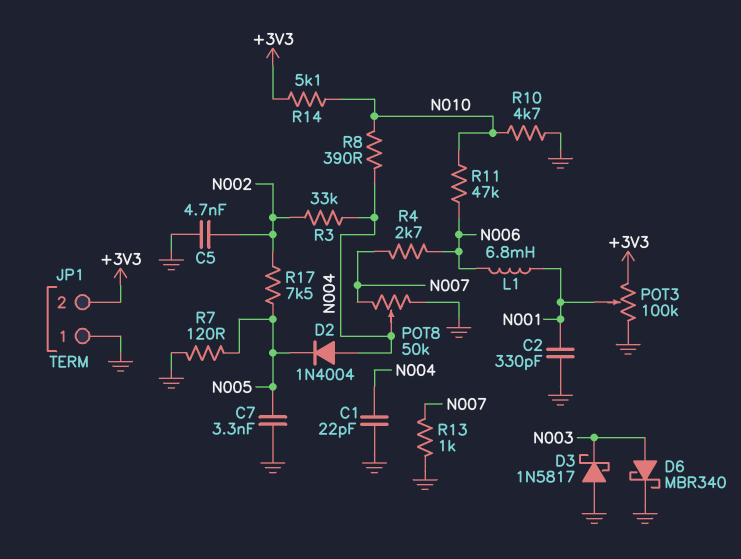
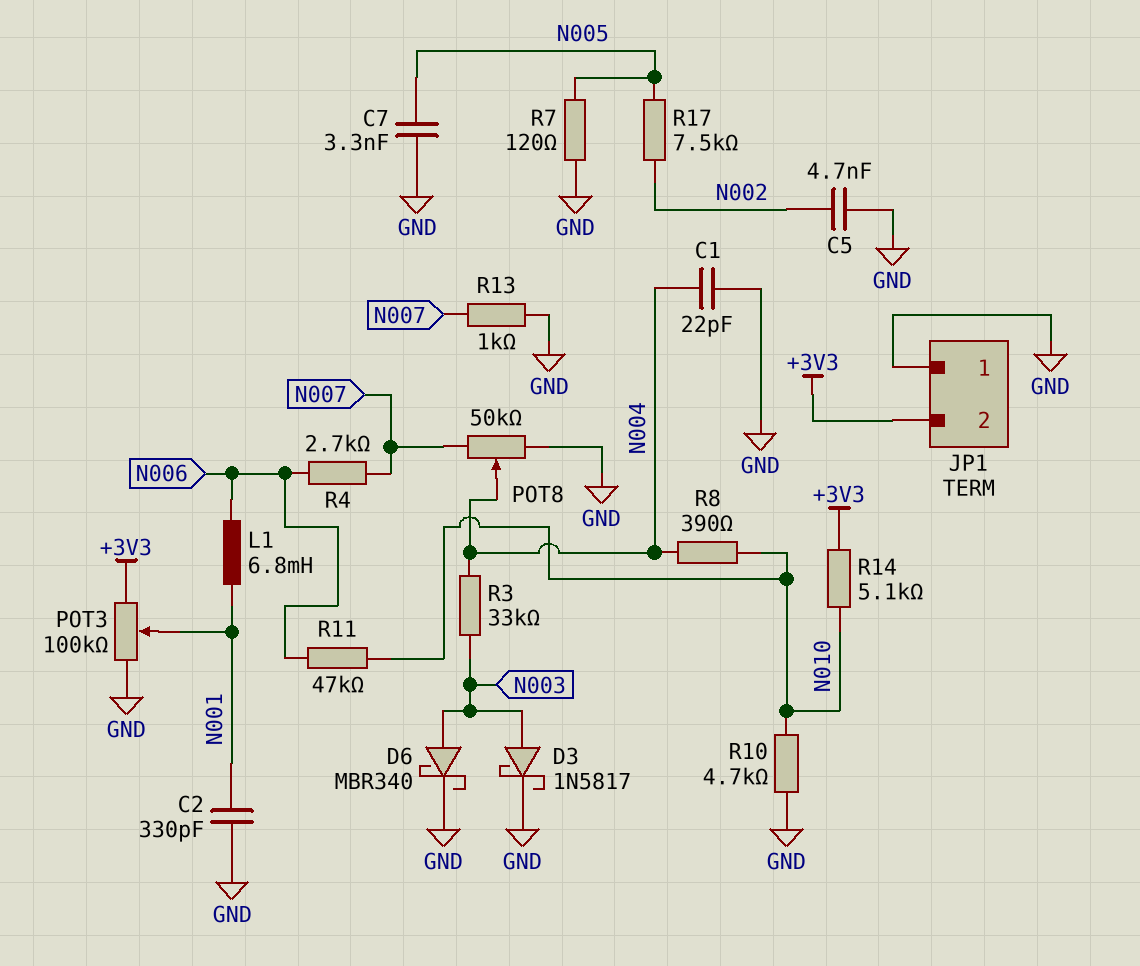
D2: diode 1N4004 (A N004, K N005) -> none
D3: schottky 1N5817 (A GND, K N003) -> schottky 1N5817 (A N003, K GND)
R3: 33k (N002, N004) -> 33k (N003, N004)

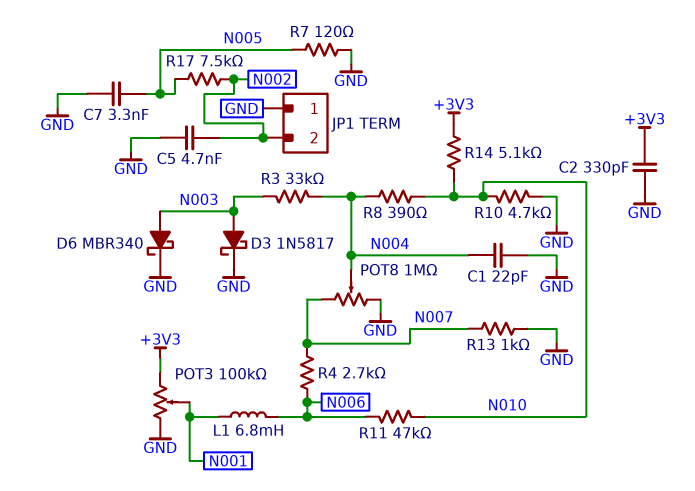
C2: 330pF (GND, N001) -> 330pF (+3V3, GND)
JP1 pin 2: +3V3 -> N002
POT8: 50k (GND, N007, wiper N004) -> 1M (GND, N007, wiper N004)

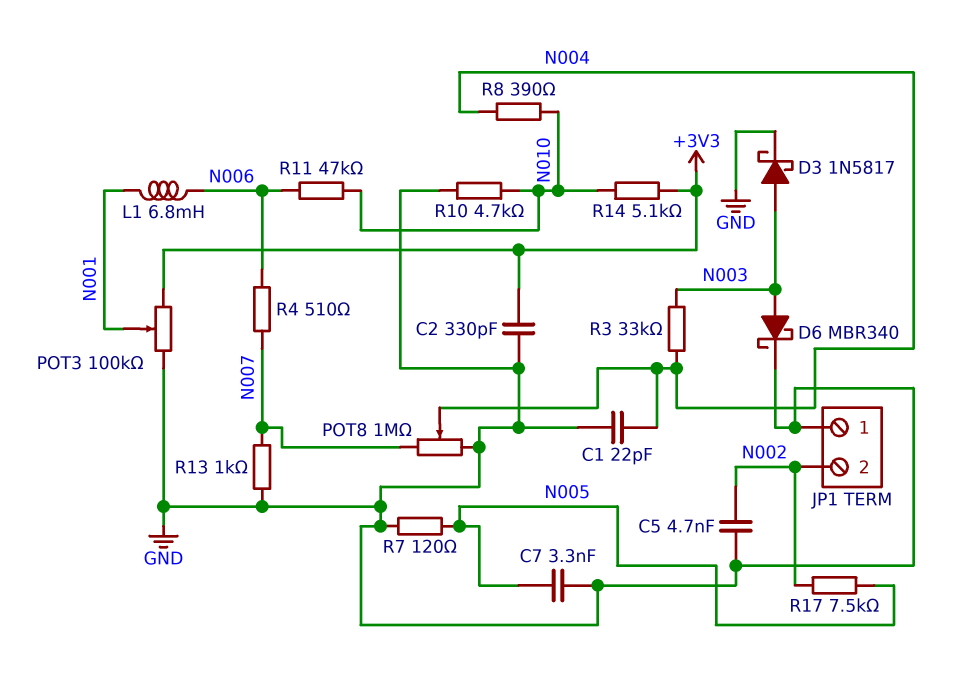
R4: 2.7k (N006, N007) -> 510 (N006, N007)

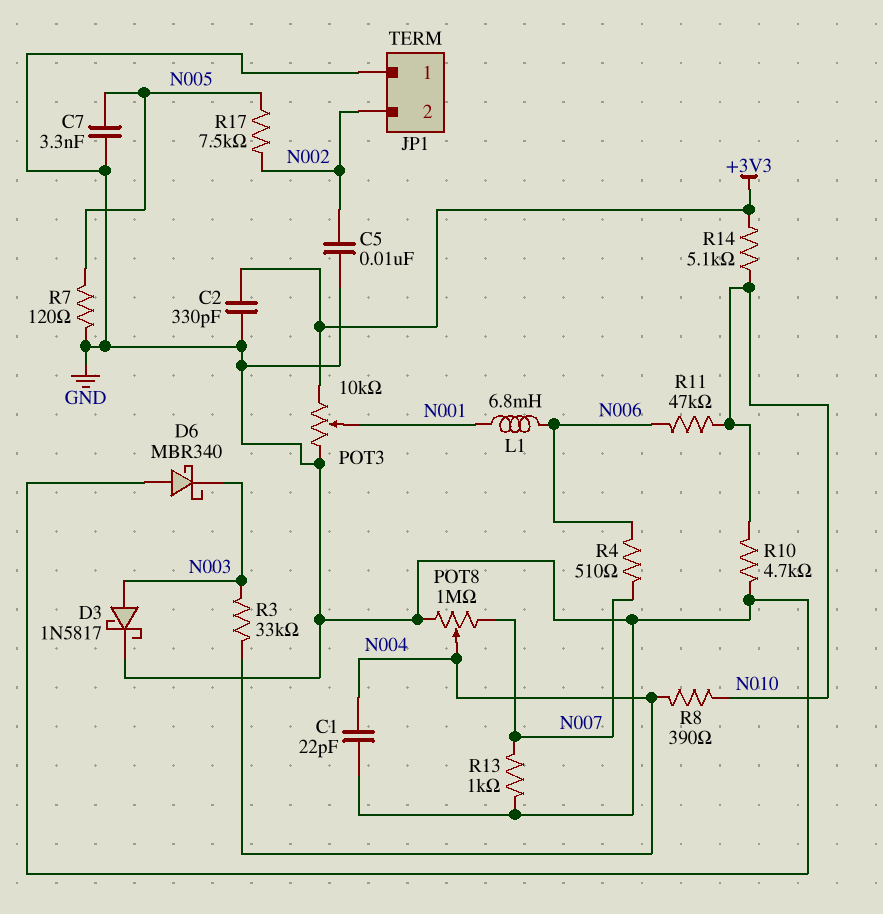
C5: 4.7nF (GND, N002) -> 10nF (GND, N002)
D6: schottky MBR340 (A N003, K GND) -> schottky MBR340 (A GND, K N003)
POT3: 100k (+3V3, GND, wiper N001) -> 10k (+3V3, GND, wiper N001)

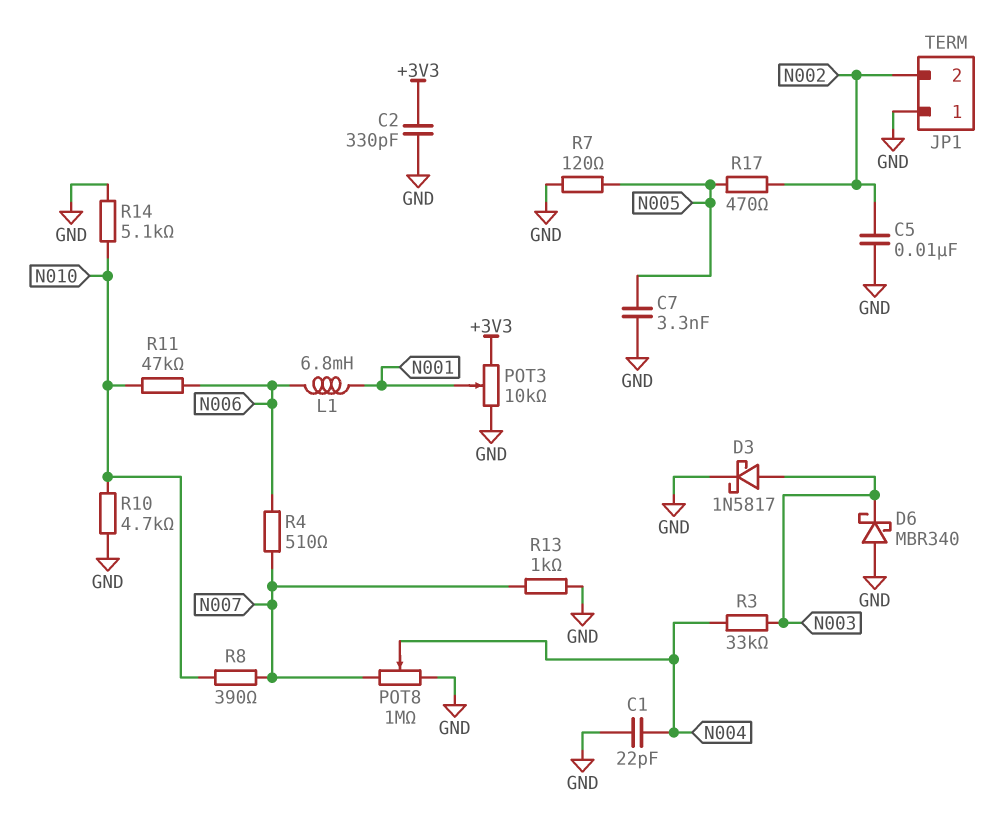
R8: 390 (N004, N010) -> 390 (N007, N010)
R14: 5.1k (+3V3, N010) -> 5.1k (GND, N010)
R17: 7.5k (N002, N005) -> 470 (N002, N005)

